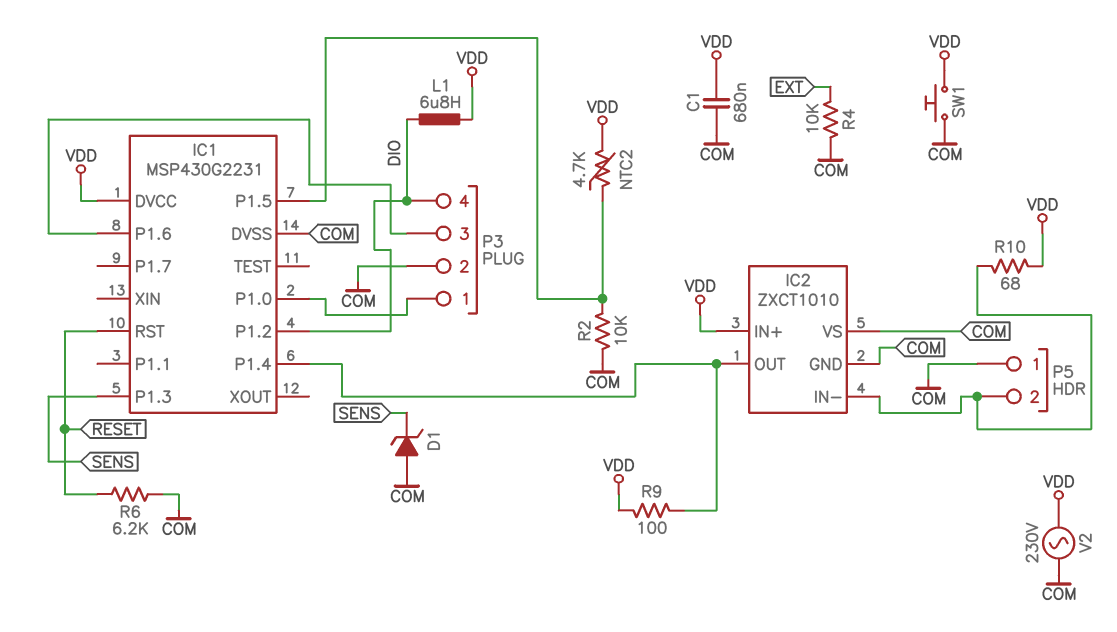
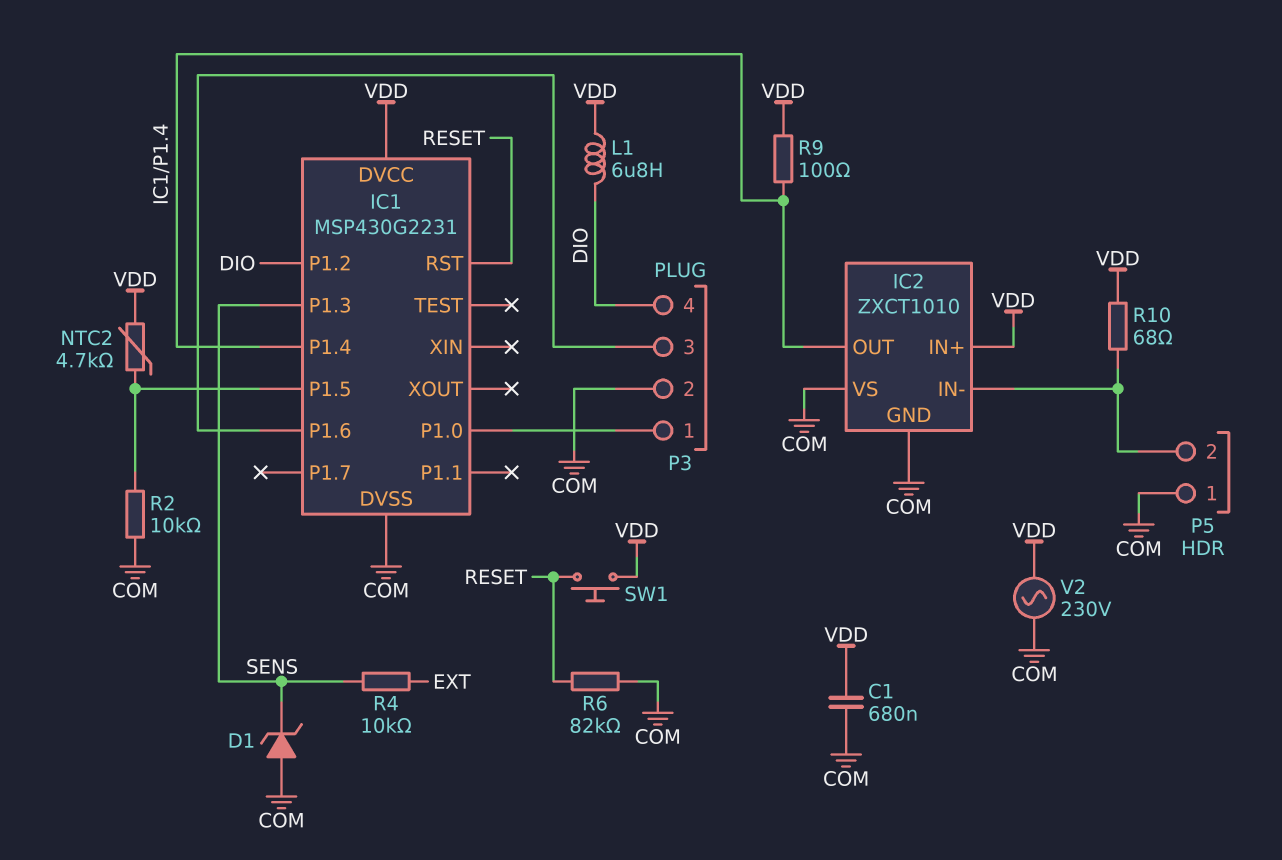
R4: 10k (COM, EXT) -> 10k (EXT, SENS)
R6: 6.2k (COM, RESET) -> 82k (COM, RESET)
SW1: button (COM, VDD) -> button (RESET, VDD)

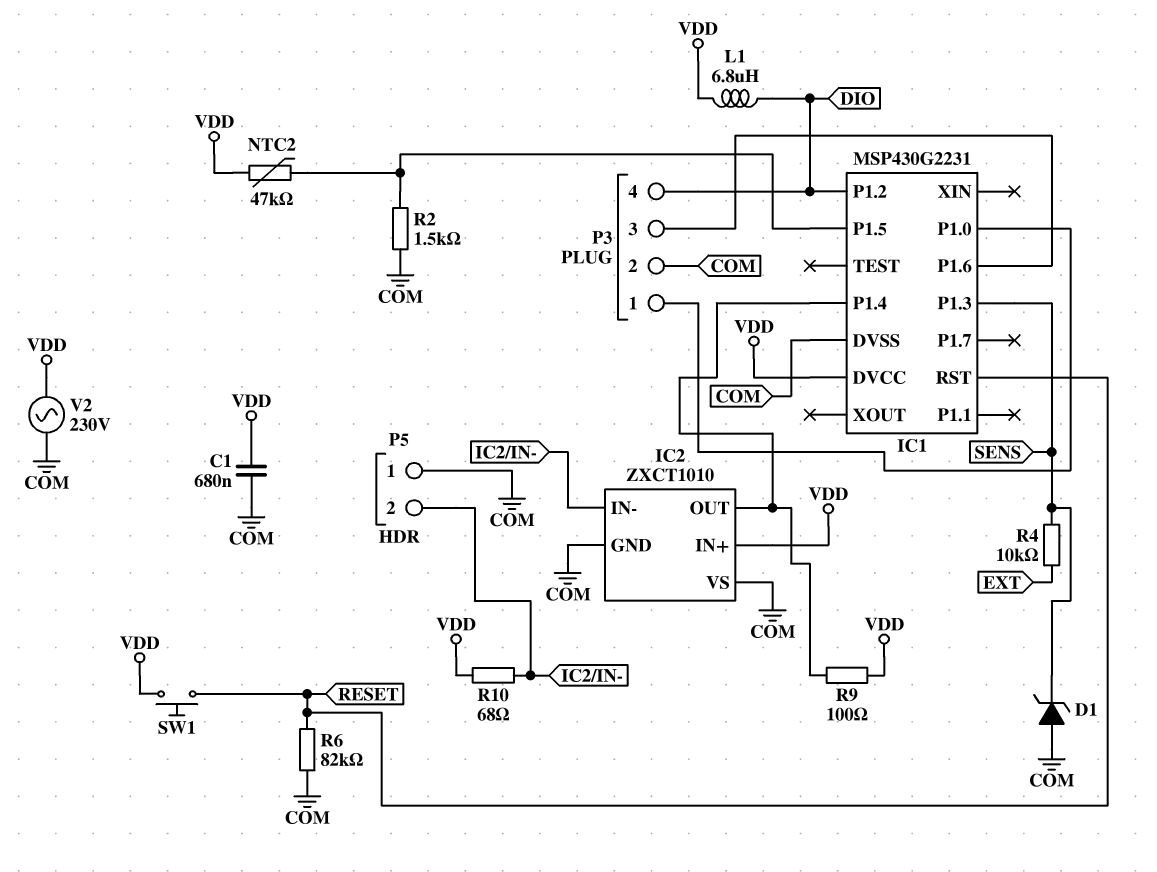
NTC2: 4.7k (IC1/P1.5, VDD) -> 47k (IC1/P1.5, VDD)
R2: 10k (COM, IC1/P1.5) -> 1.5k (COM, IC1/P1.5)

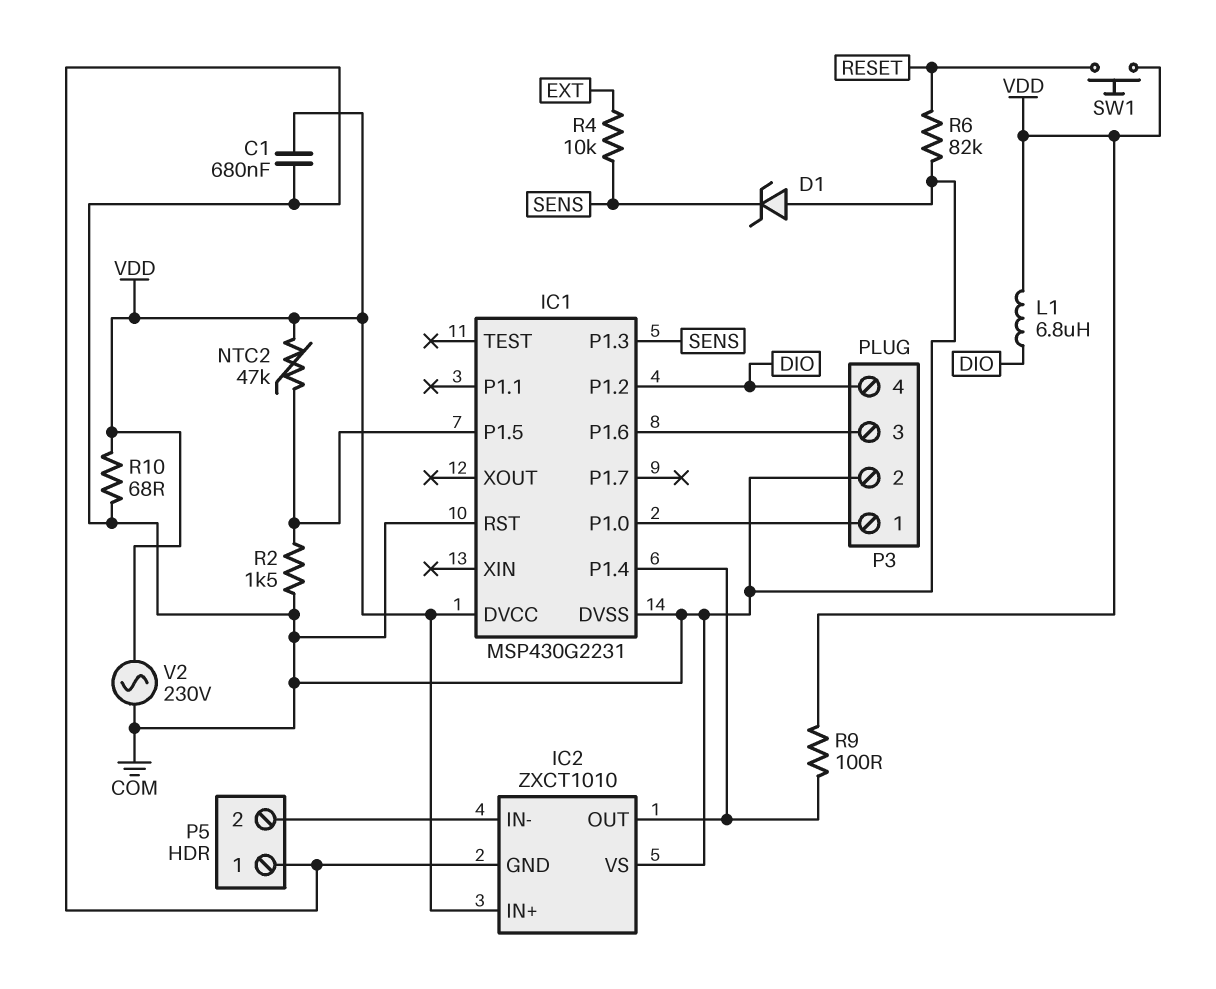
IC1 pin RST: RESET -> COM
R10: 68 (IC2/IN-, VDD) -> 68 (COM, VDD)

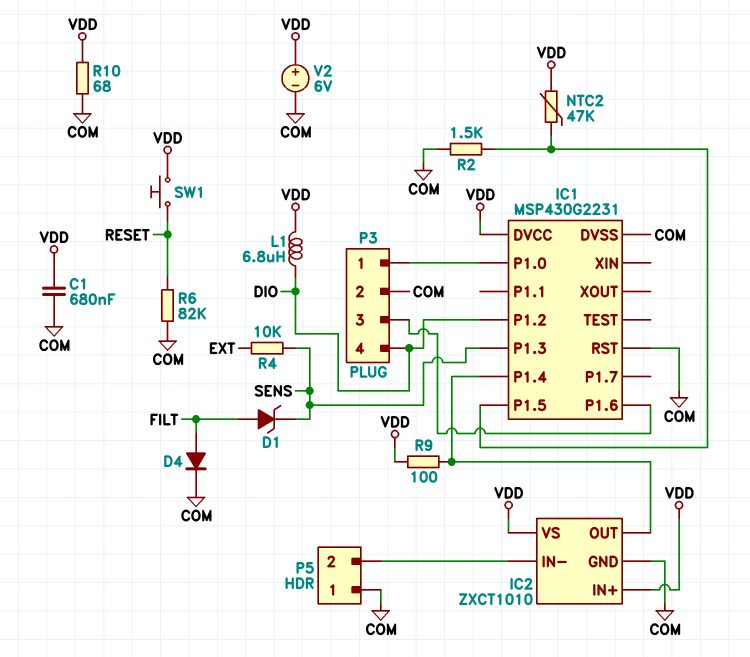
D1: zener (A COM, K SENS) -> zener (A FILT, K SENS)
D4: none -> diode (A FILT, K COM)
IC2 pin VS: COM -> VDD
V2: AC 230V (COM, VDD) -> 6V (plus VDD, minus COM)

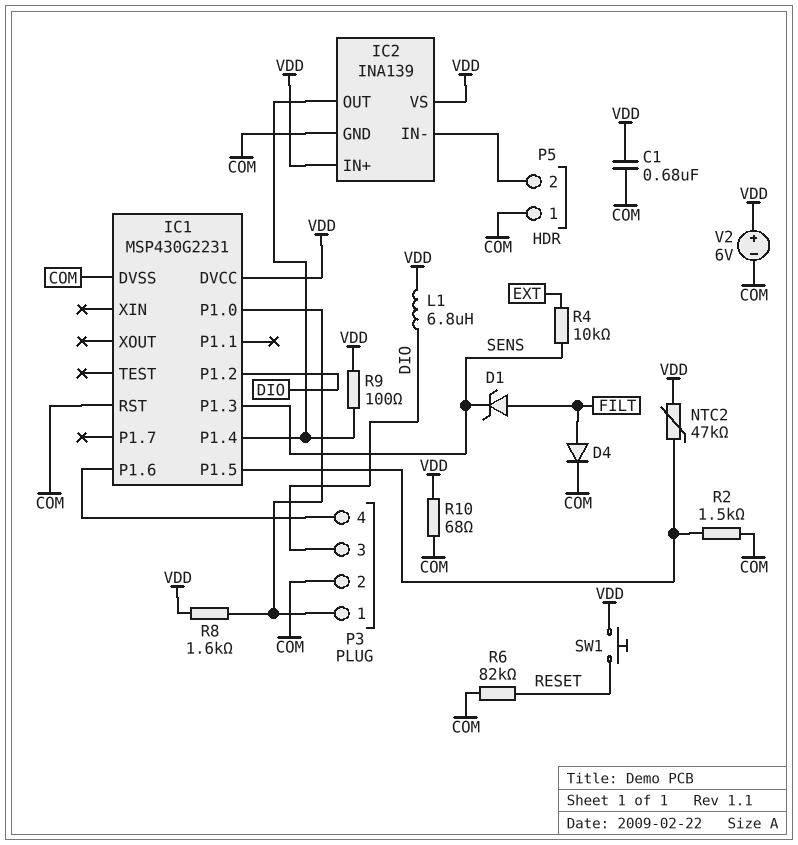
IC2: ZXCT1010 -> INA139
P3 pin 3: IC1/P1.6 -> DIO
P3 pin 4: DIO -> IC1/P1.6
R8: none -> 1.6k (IC1/P1.0, VDD)

